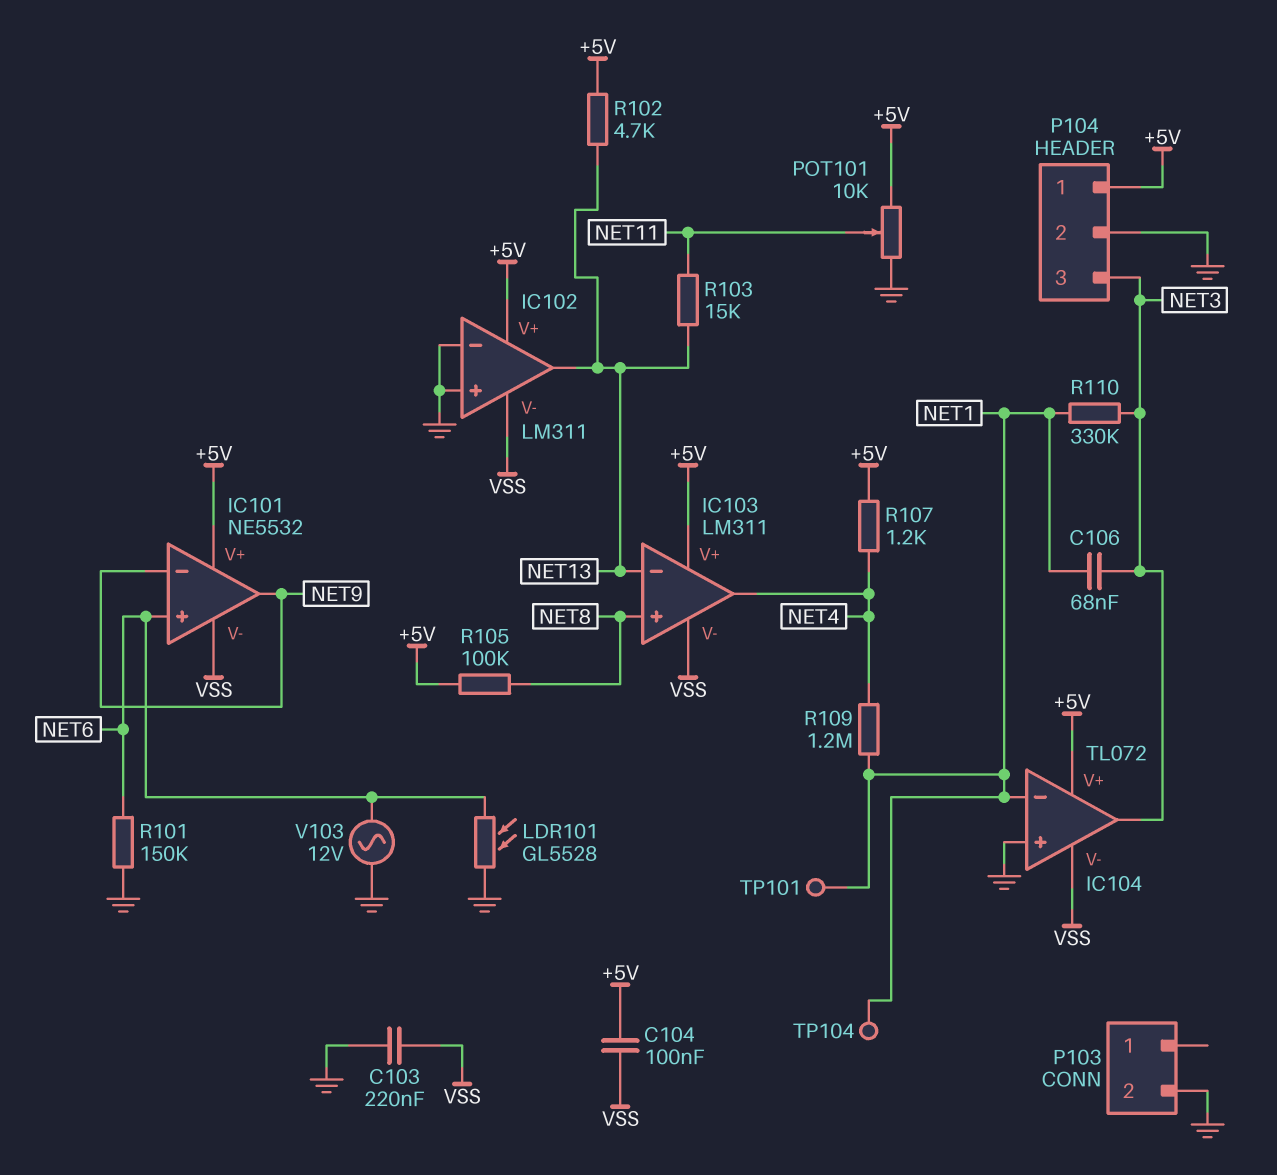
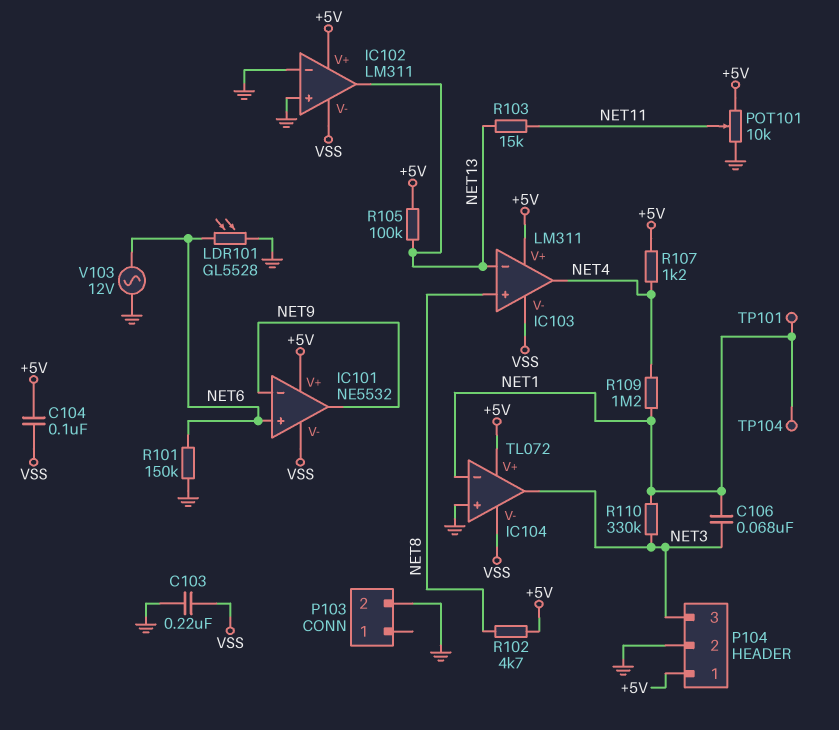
R102: 4.7k (+5V, NET13) -> 4.7k (+5V, NET8)
R105: 100k (+5V, NET8) -> 100k (+5V, NET13)

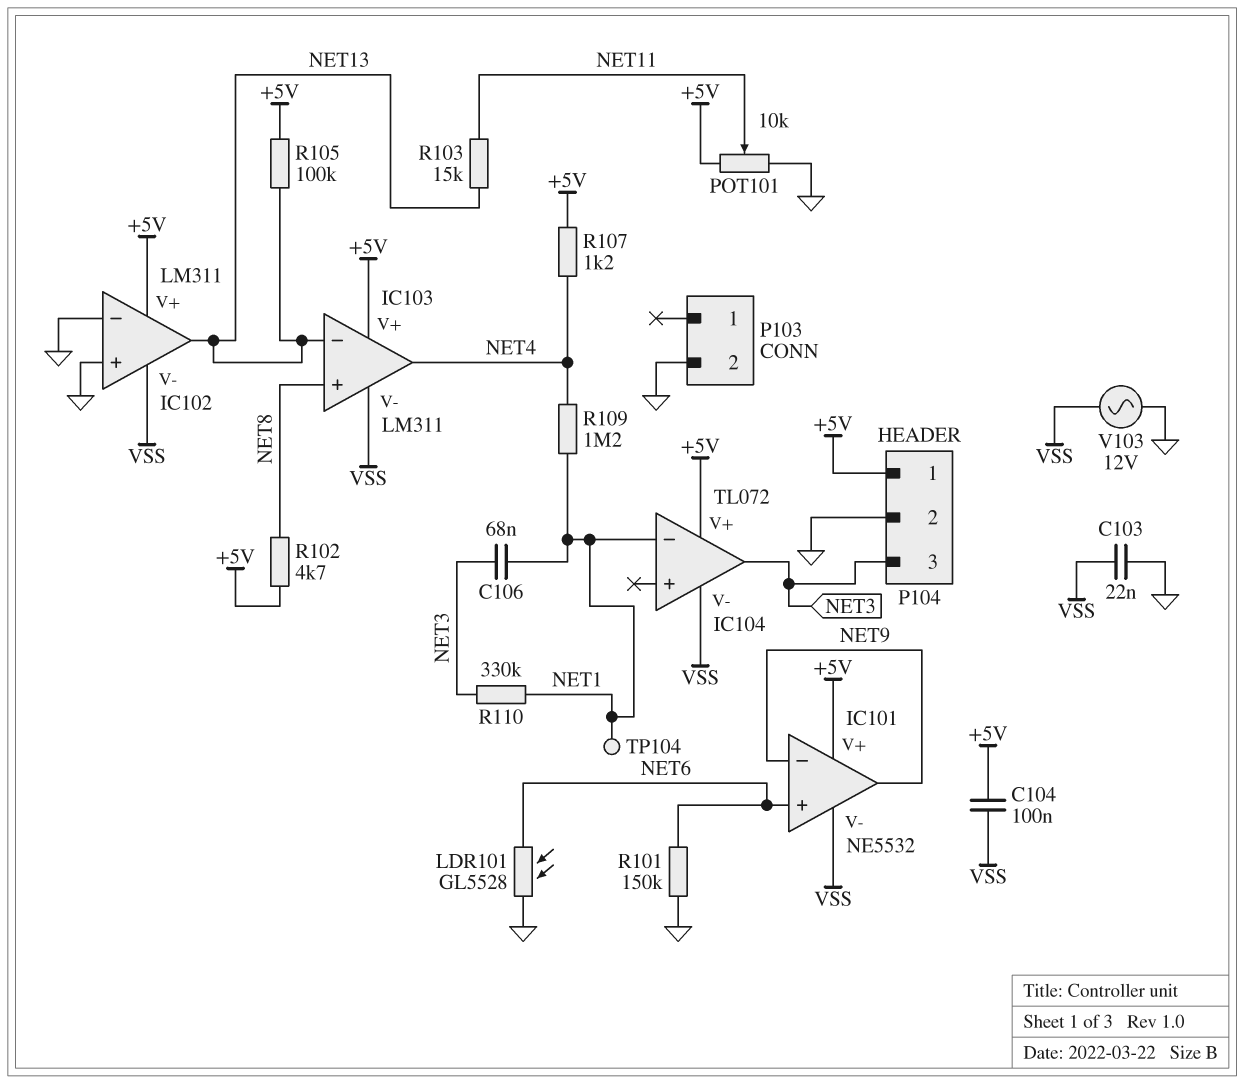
C103: 220nF (GND, VSS) -> 22nF (GND, VSS)
IC104 pin in+: GND -> none
TP101: test point (NET1) -> none
V103: AC 12V (GND, NET6) -> AC 12V (GND, VSS)

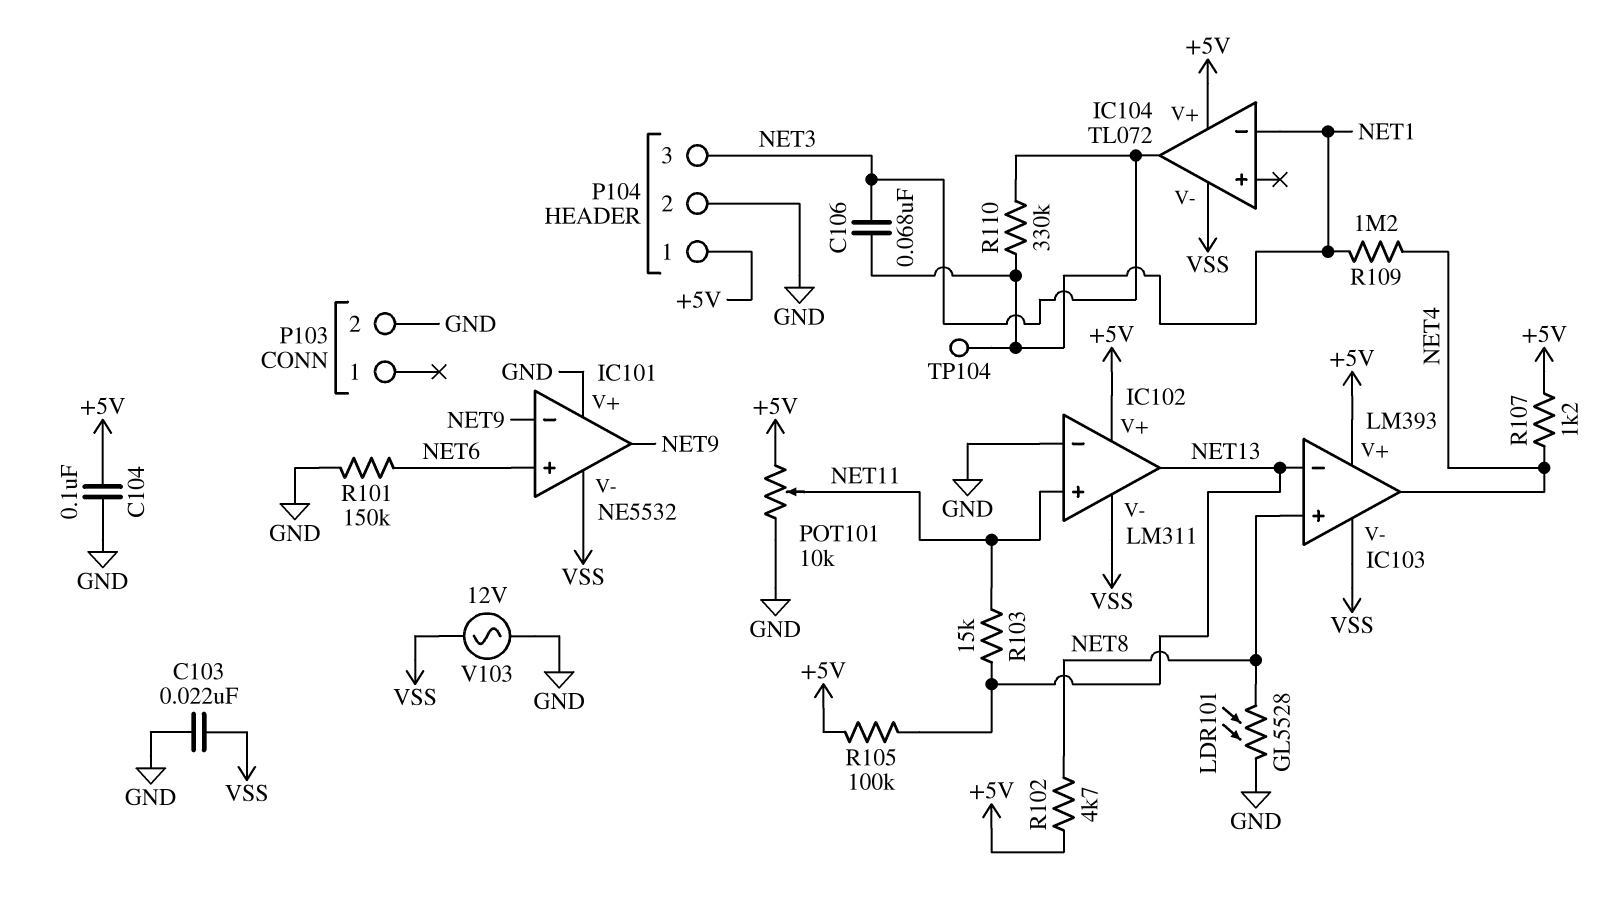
C104: 100nF (+5V, VSS) -> 100nF (+5V, GND)
IC101 pin V+: +5V -> GND
IC102 pin in+: GND -> NET11
IC103: LM311 -> LM393
LDR101: GL5528 (GND, NET6) -> GL5528 (GND, NET8)

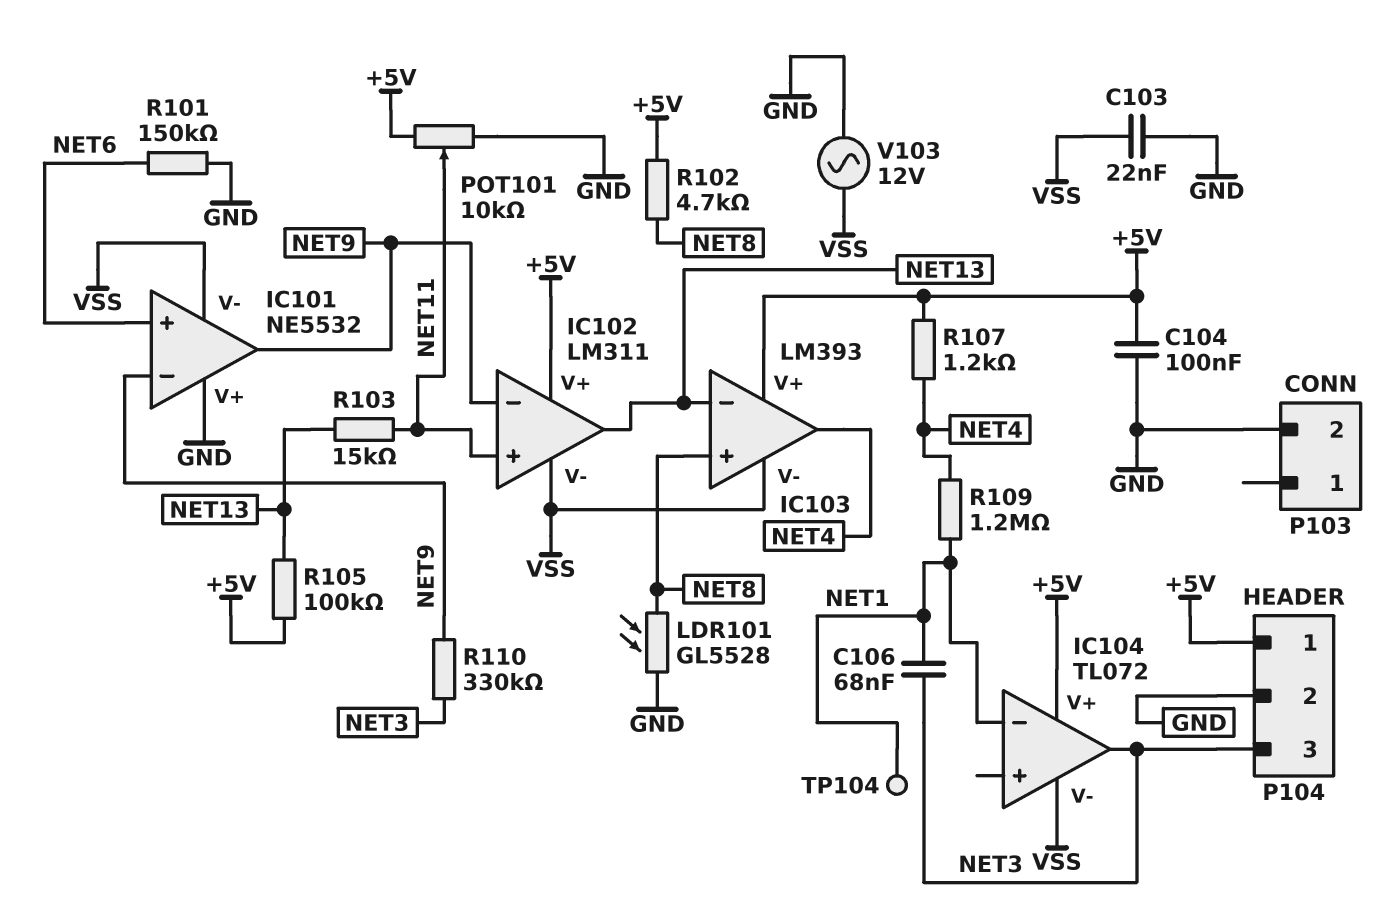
IC102 pin in-: GND -> NET9
R110: 330k (NET1, NET3) -> 330k (NET3, NET9)

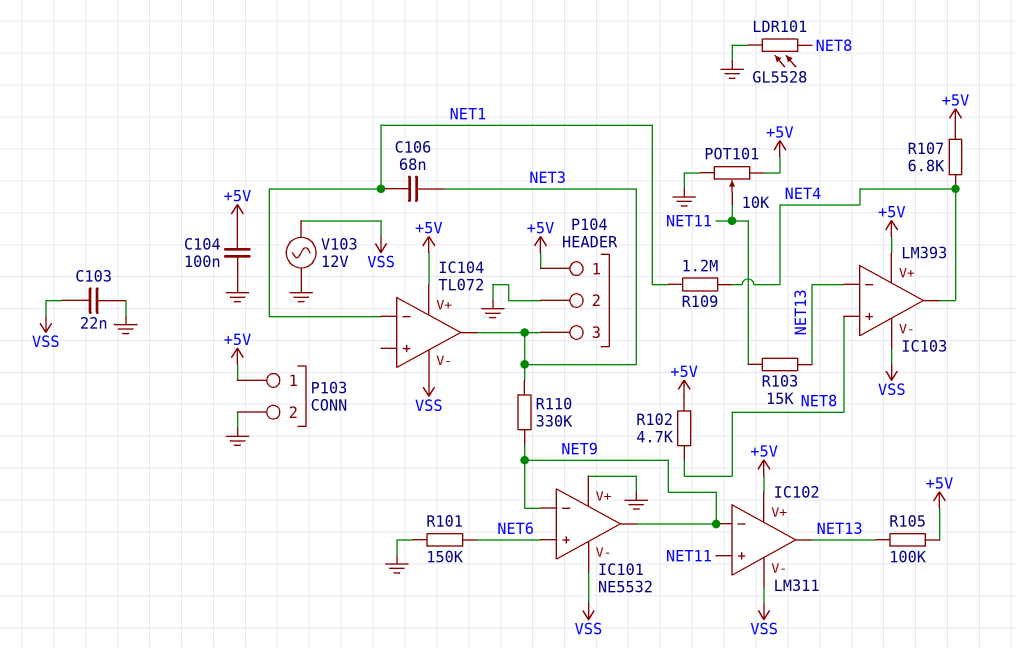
P103 pin 1: none -> +5V
R107: 1.2k (+5V, NET4) -> 6.8k (+5V, NET4)
TP104: test point (NET1) -> none

